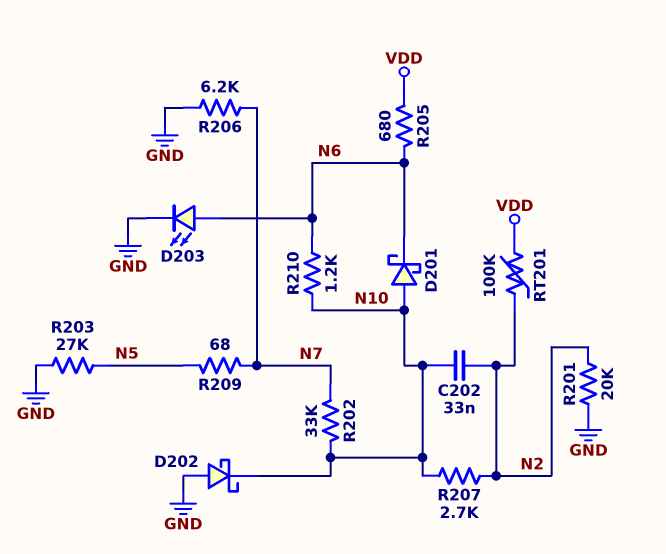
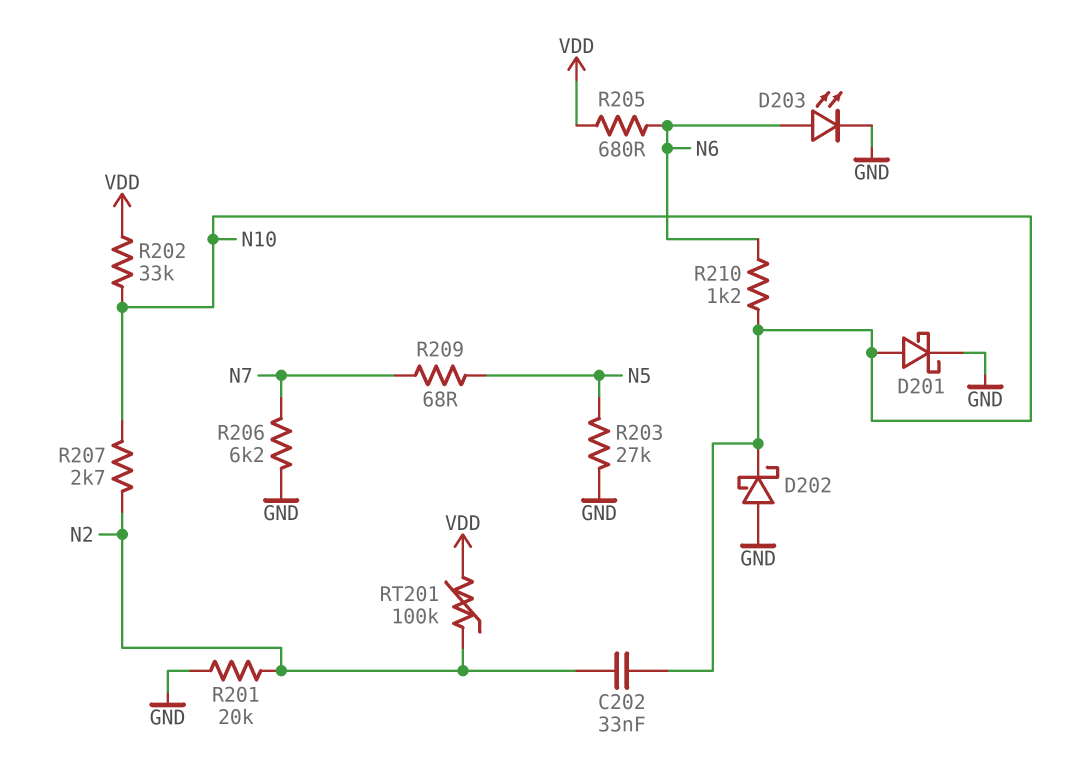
D201: schottky (A N10, K N6) -> schottky (A N10, K GND)
R202: 33k (N7, N10) -> 33k (N10, VDD)

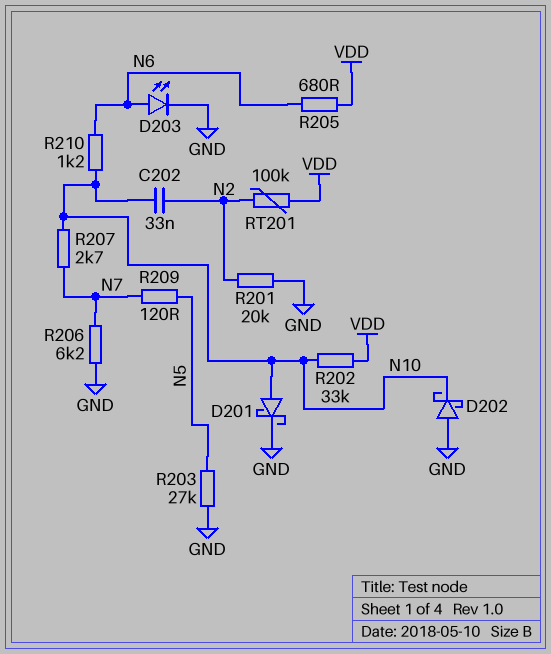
R207: 2.7k (N2, N10) -> 2.7k (N7, N10)
R209: 68 (N5, N7) -> 120 (N5, N7)

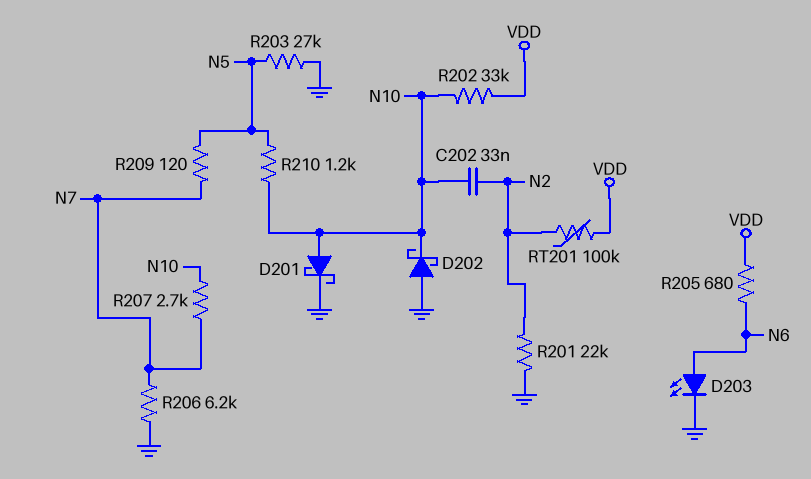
R201: 20k (GND, N2) -> 22k (GND, N2)
R210: 1.2k (N6, N10) -> 1.2k (N5, N10)

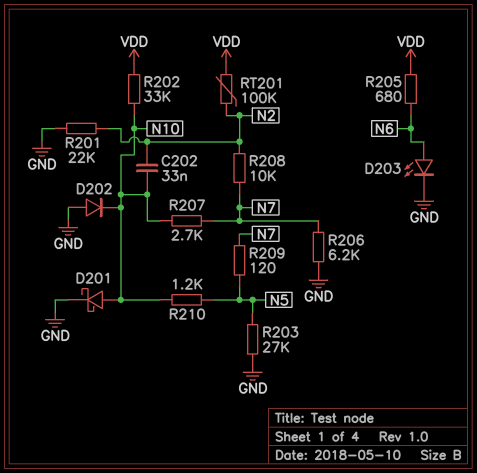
D202: schottky (A GND, K N10) -> diode (A GND, K N10)
R208: none -> 10k (N2, N7)

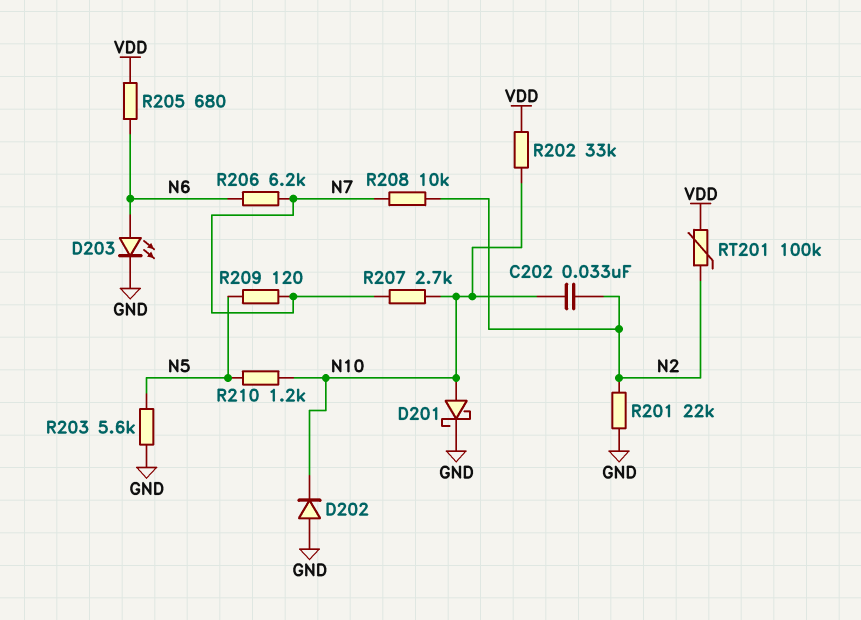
R203: 27k (GND, N5) -> 5.6k (GND, N5)
R206: 6.2k (GND, N7) -> 6.2k (N6, N7)

